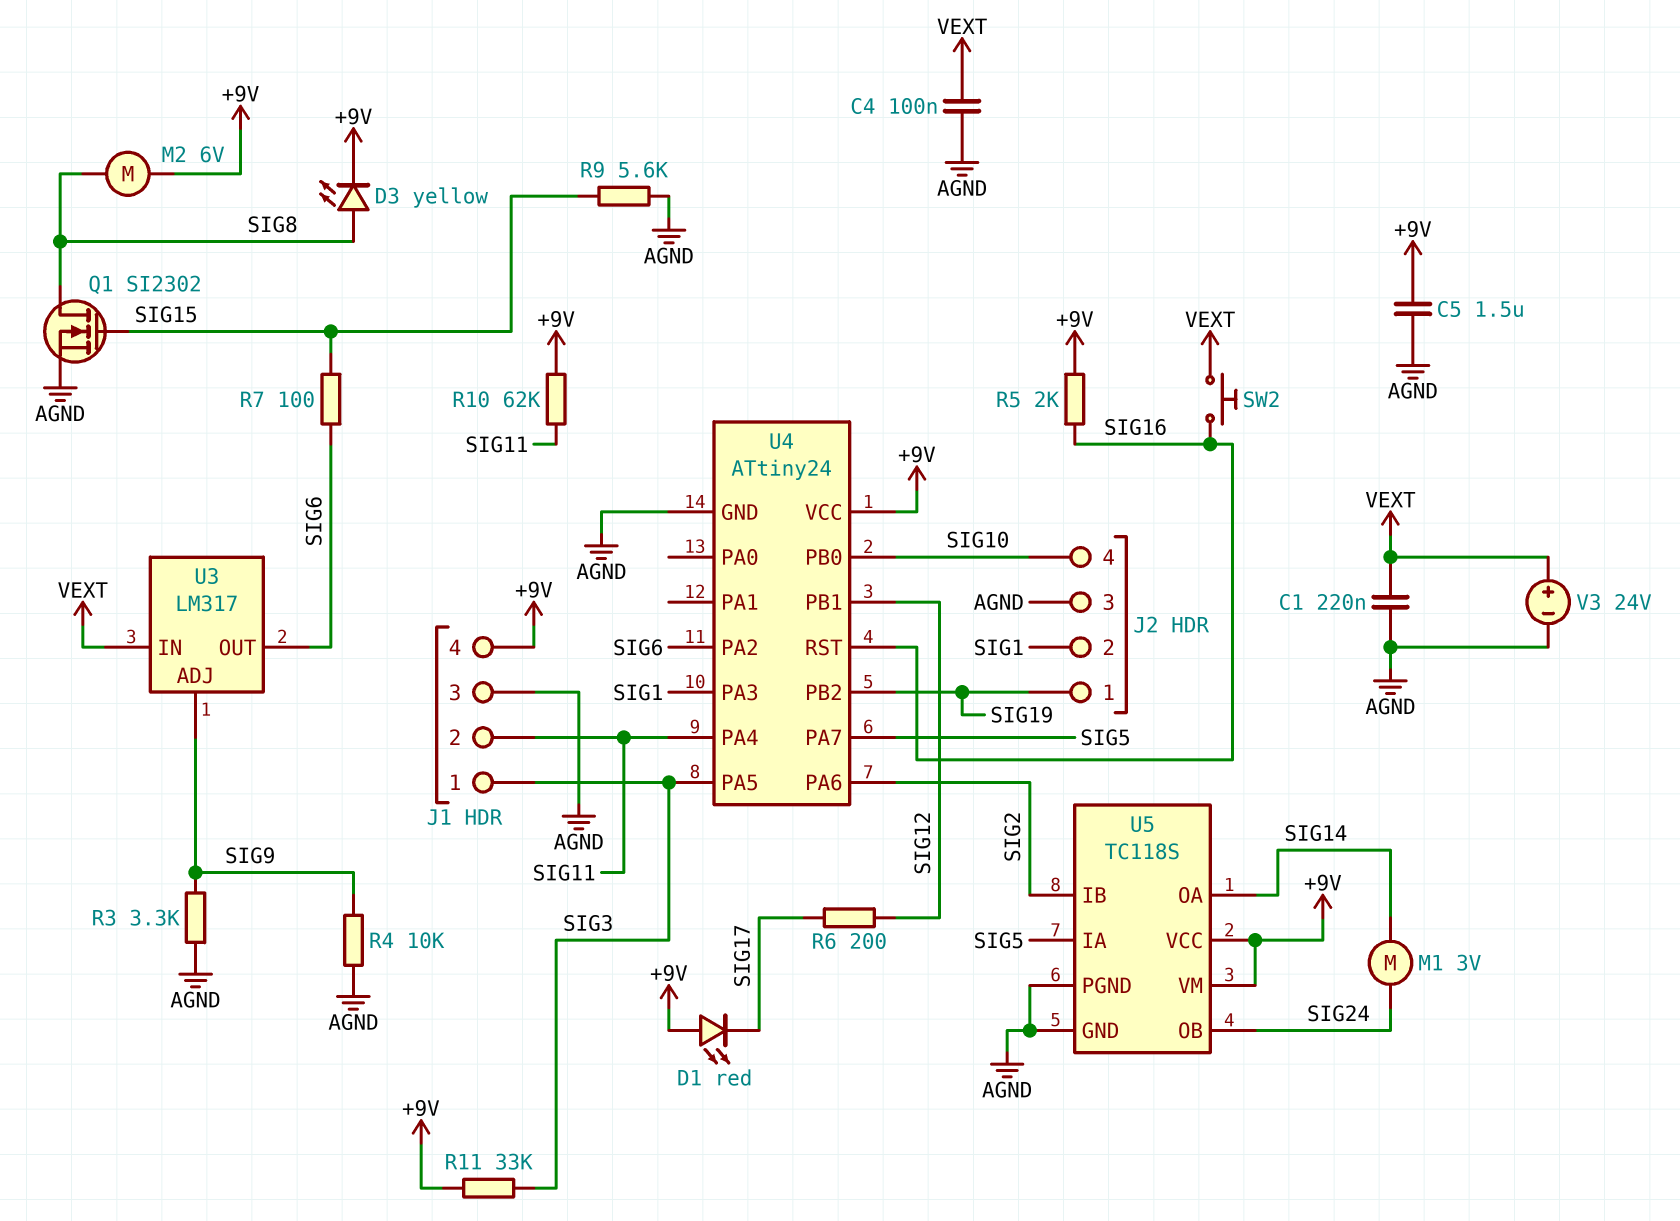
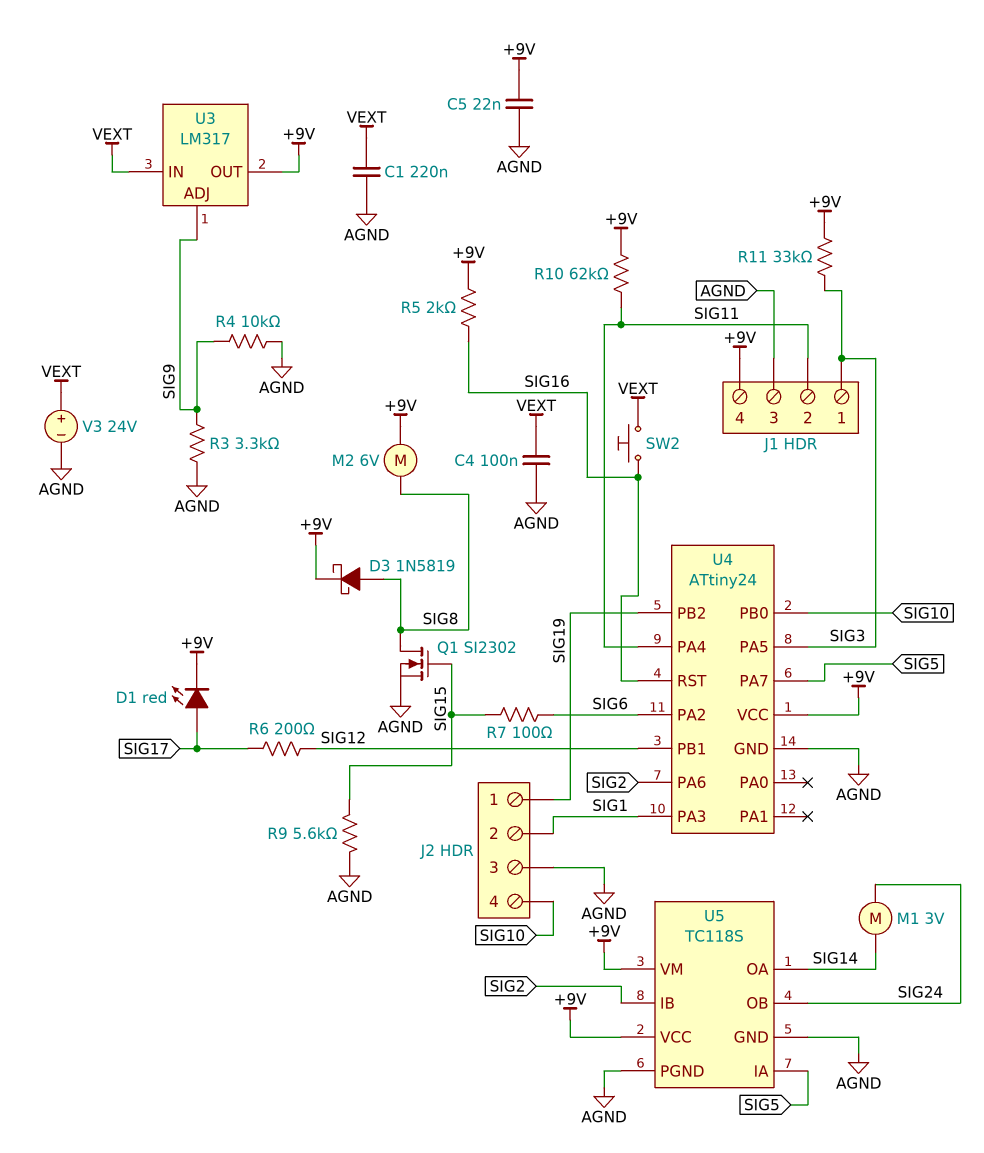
C5: 1.5uF (+9V, AGND) -> 22nF (+9V, AGND)
D1: LED red (A +9V, K SIG17) -> LED red (A SIG17, K +9V)
D3: LED yellow (A SIG8, K +9V) -> schottky 1N5819 (A SIG8, K +9V)
U3 pin OUT: SIG6 -> +9V

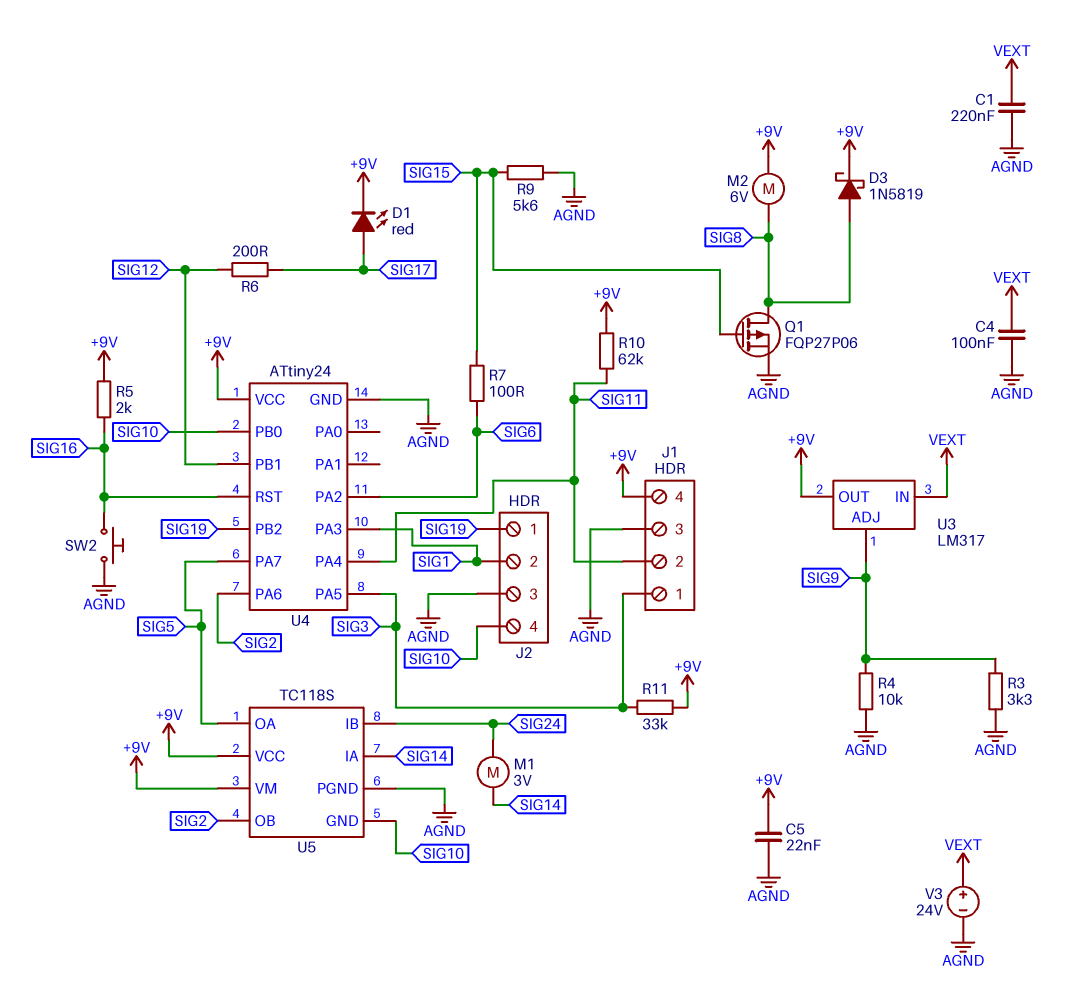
Q1: NMOS SI2302 (G SIG15, D SIG8, S AGND) -> PMOS FQP27P06 (G SIG15, D SIG8, S AGND)
SW2: button (SIG16, VEXT) -> button (AGND, SIG16)
U5 pin GND: AGND -> SIG10
U5 pin IA: SIG5 -> SIG14
U5 pin IB: SIG2 -> SIG24
U5 pin OA: SIG14 -> SIG5
U5 pin OB: SIG24 -> SIG2

